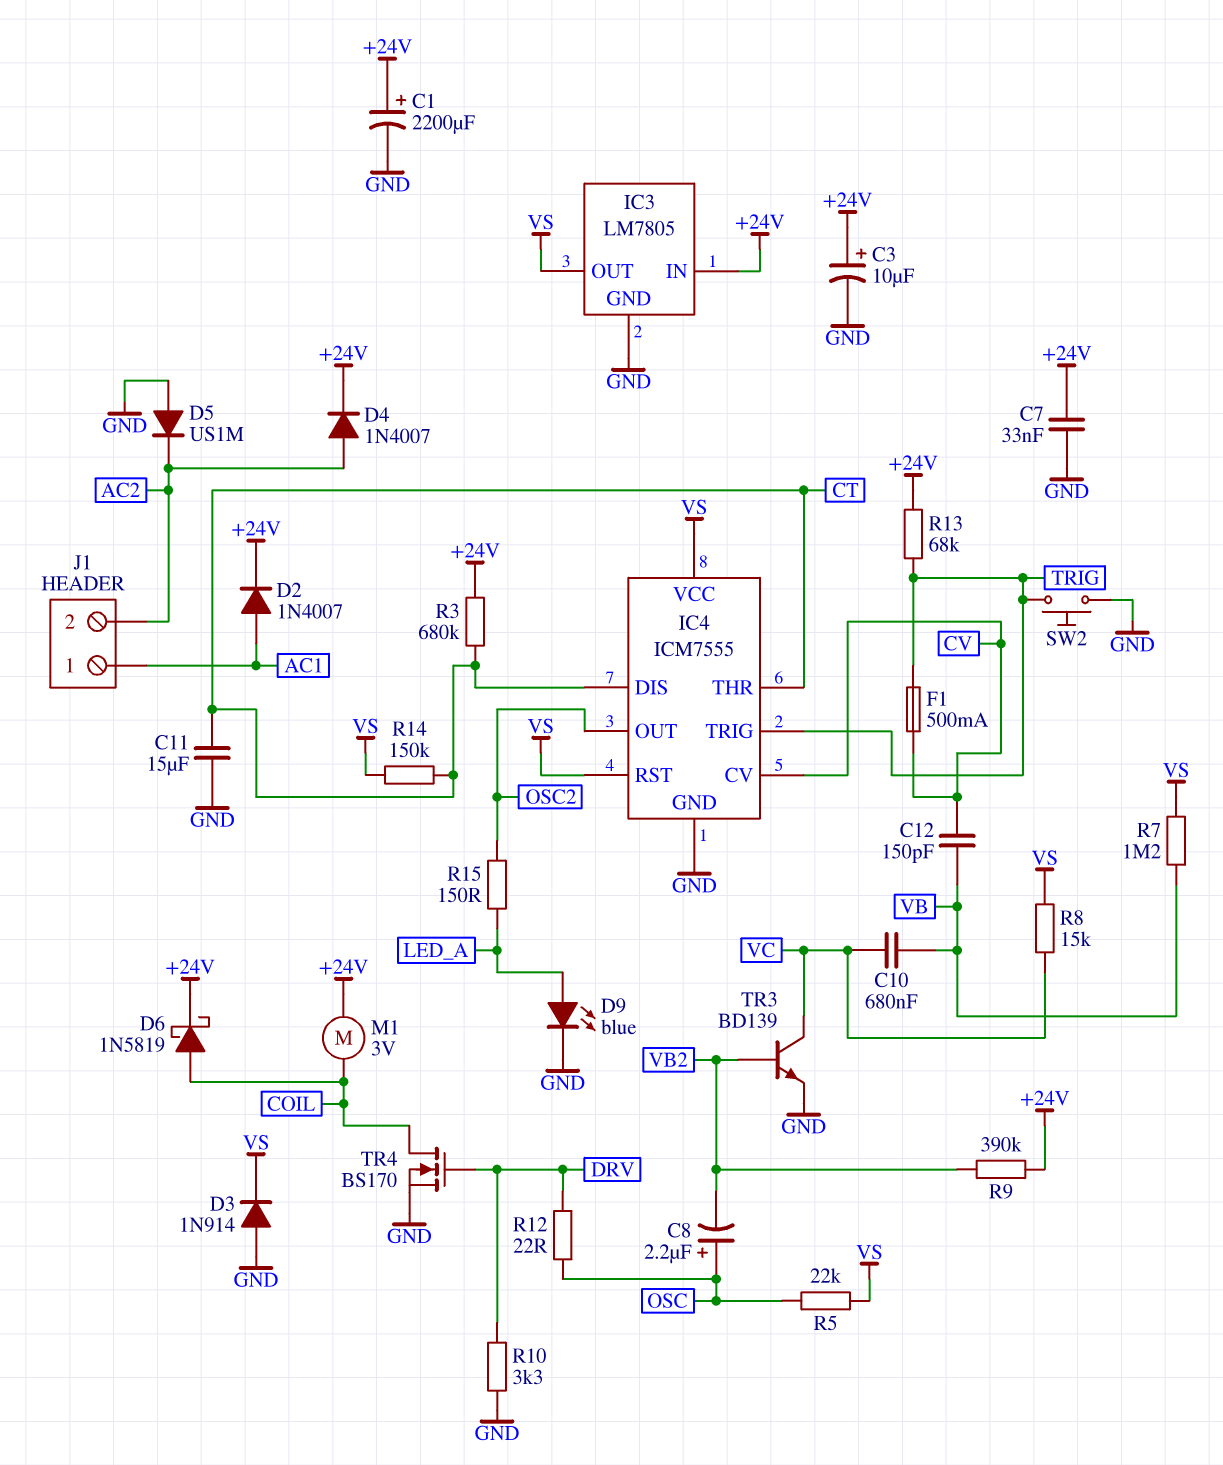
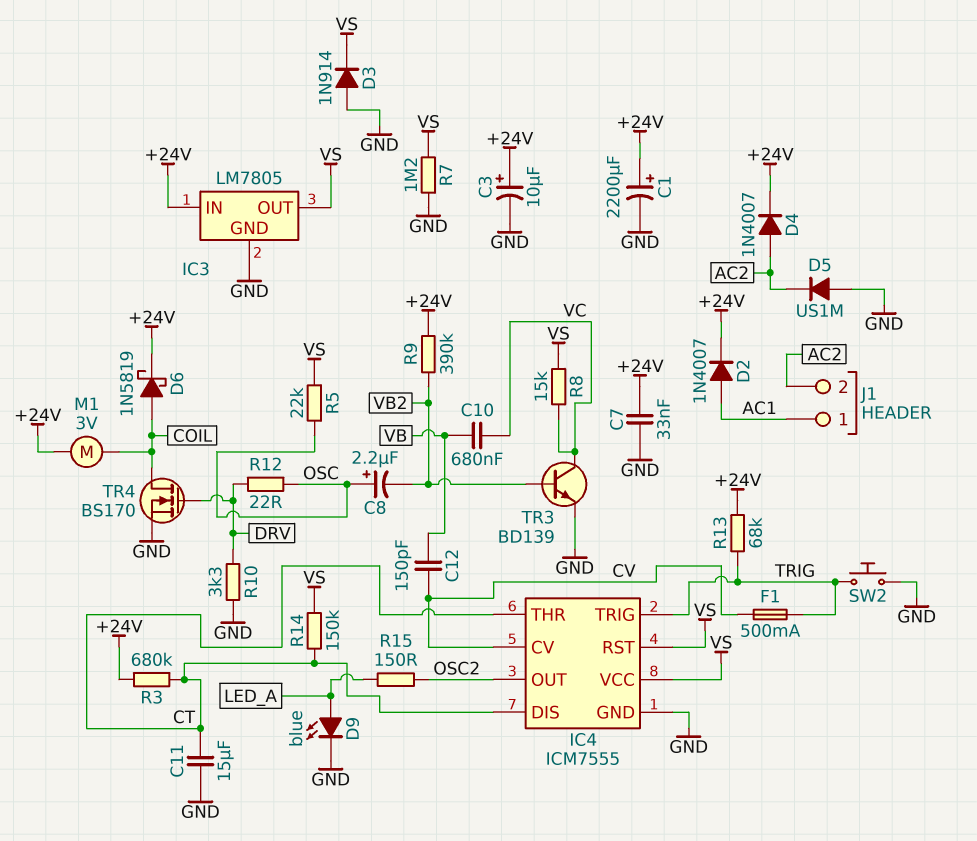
R7: 1.2M (VB, VS) -> 1.2M (GND, VS)

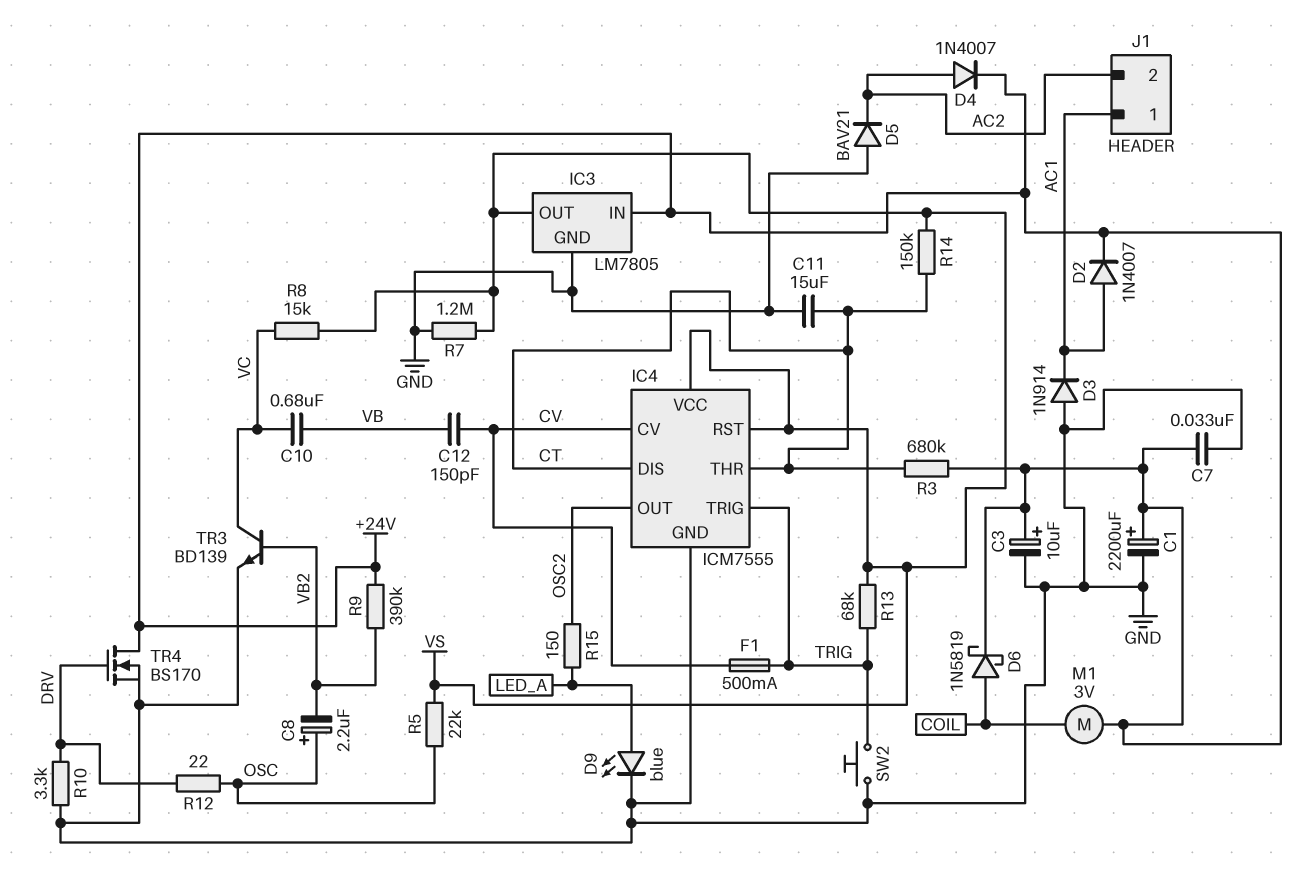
D3: diode 1N914 (A GND, K VS) -> diode 1N914 (A GND, K AC1)
D5: diode US1M (A GND, K AC2) -> diode BAV21 (A GND, K AC2)
R13: 68k (+24V, TRIG) -> 68k (TRIG, VS)
TR4: NMOS BS170 (G DRV, D COIL, S GND) -> NMOS BS170 (G DRV, D +24V, S GND)

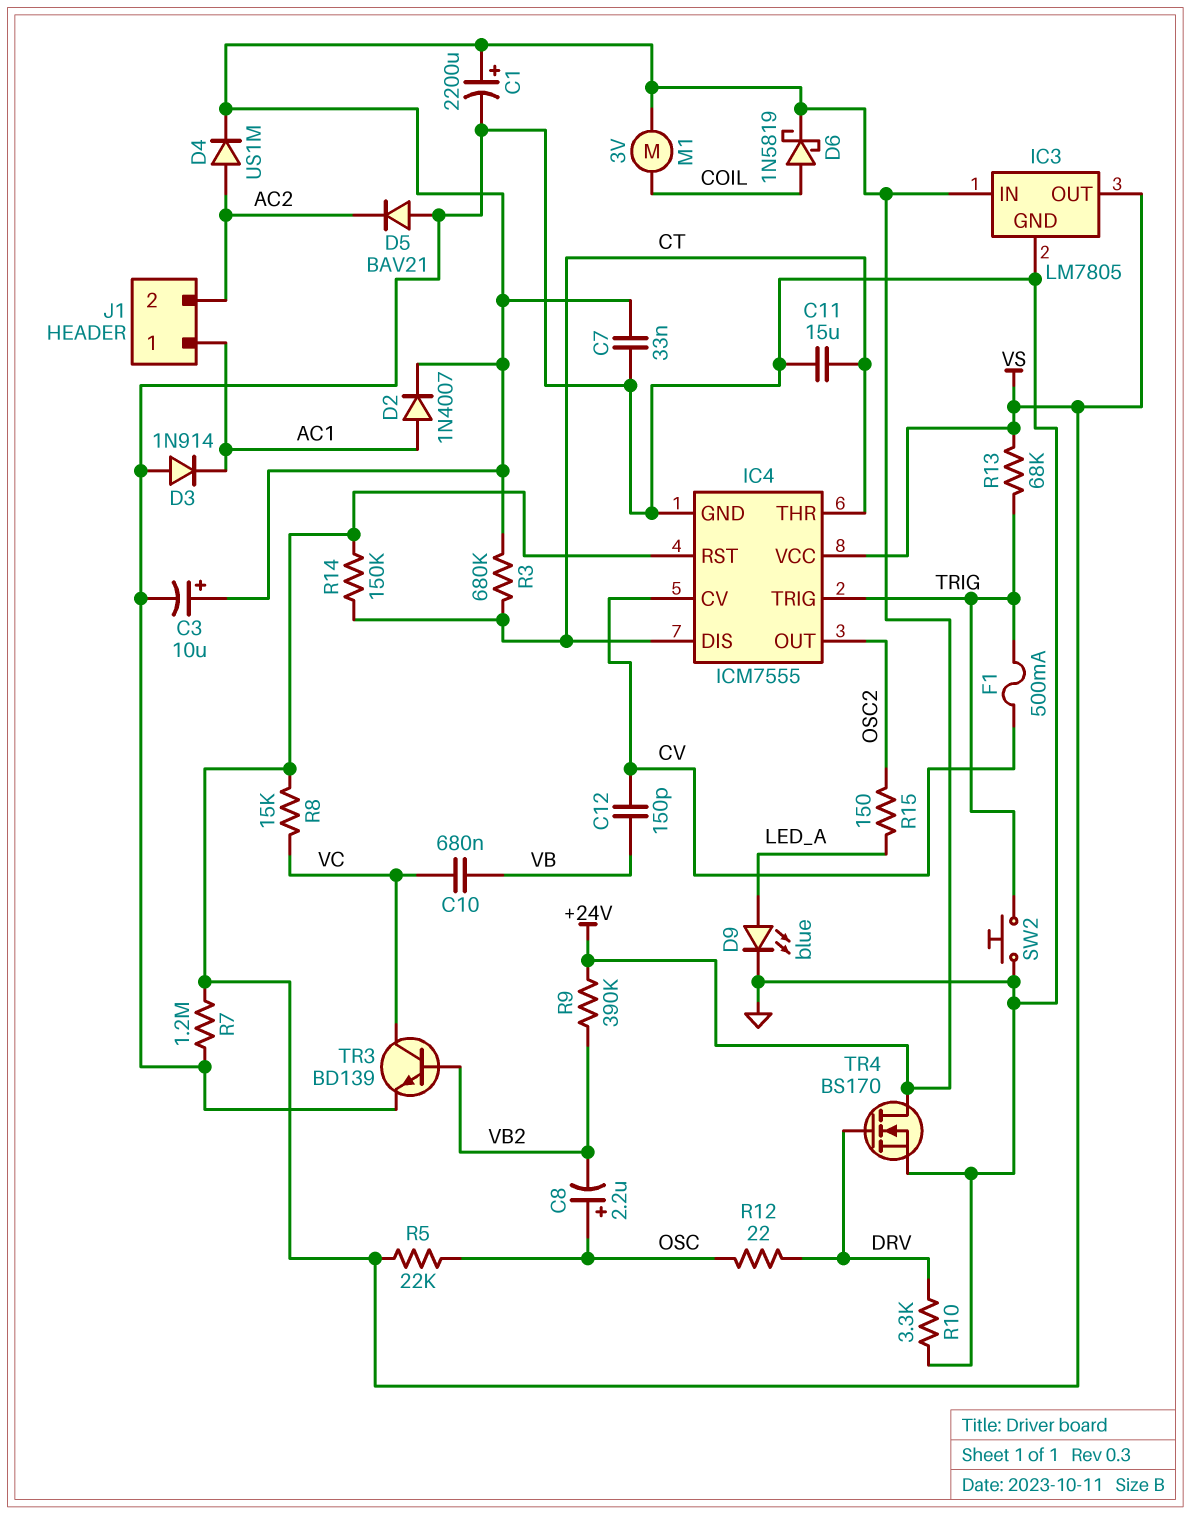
D4: diode 1N4007 (A AC2, K +24V) -> diode US1M (A AC2, K +24V)

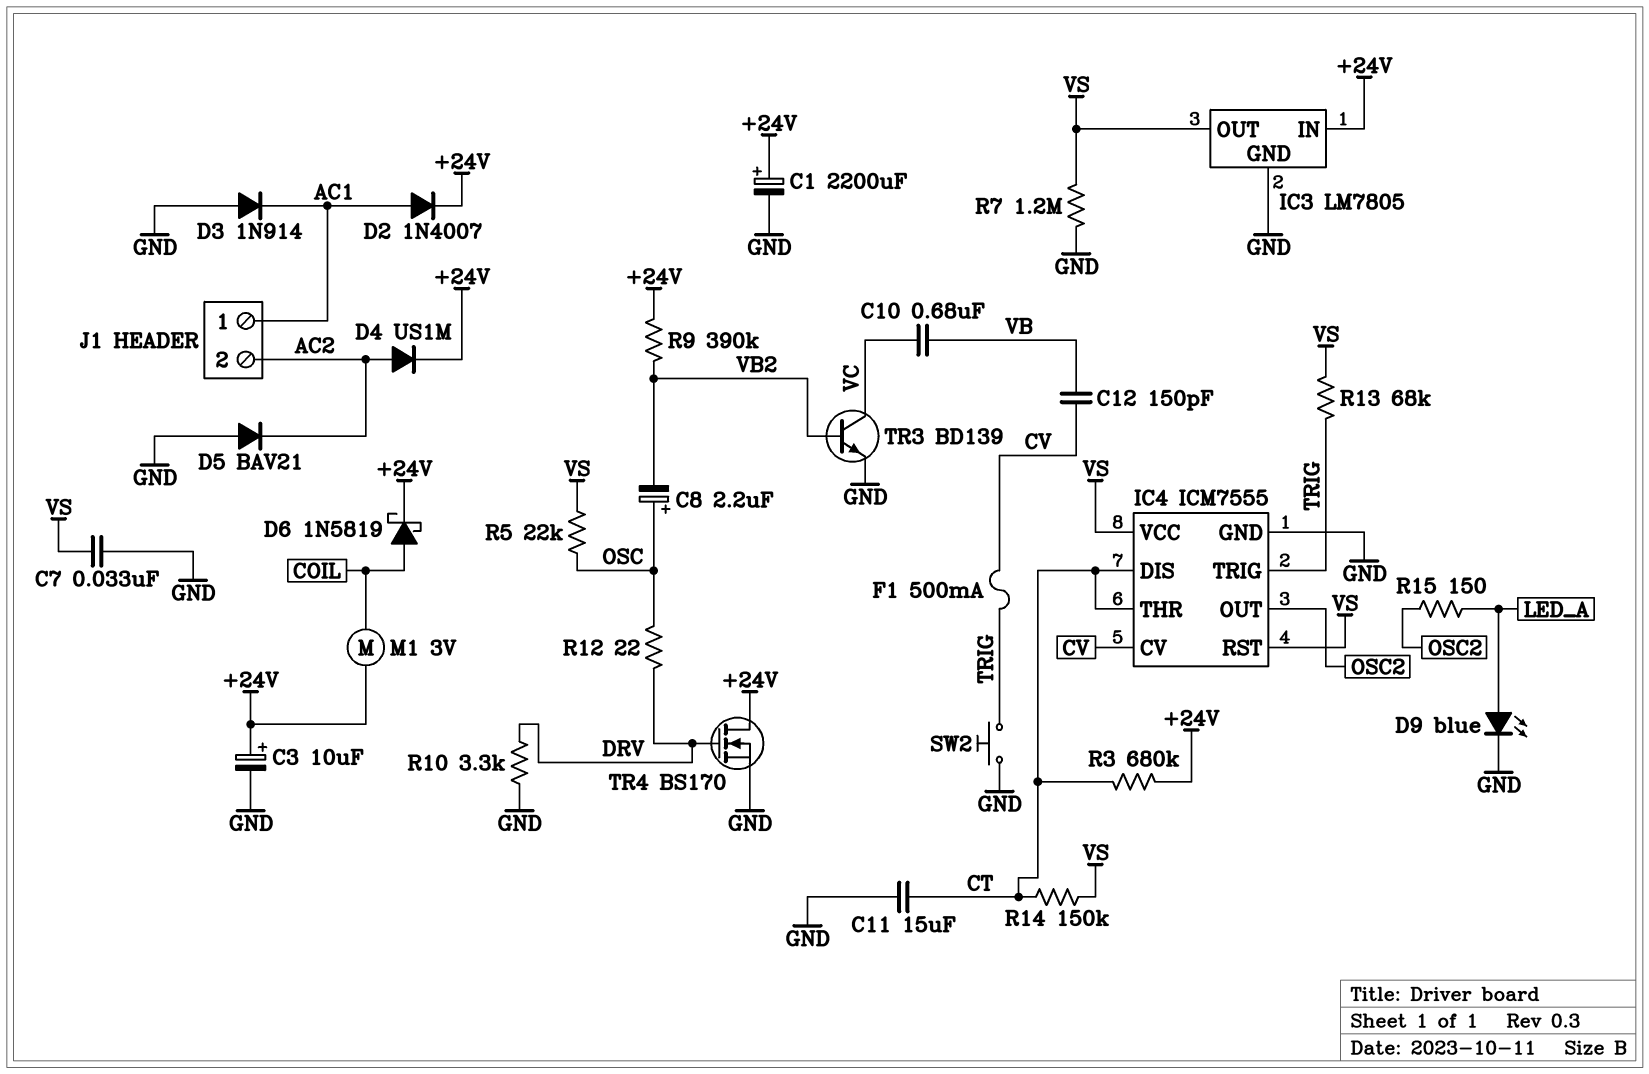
C7: 33nF (+24V, GND) -> 33nF (GND, VS)
R8: 15k (VC, VS) -> none

